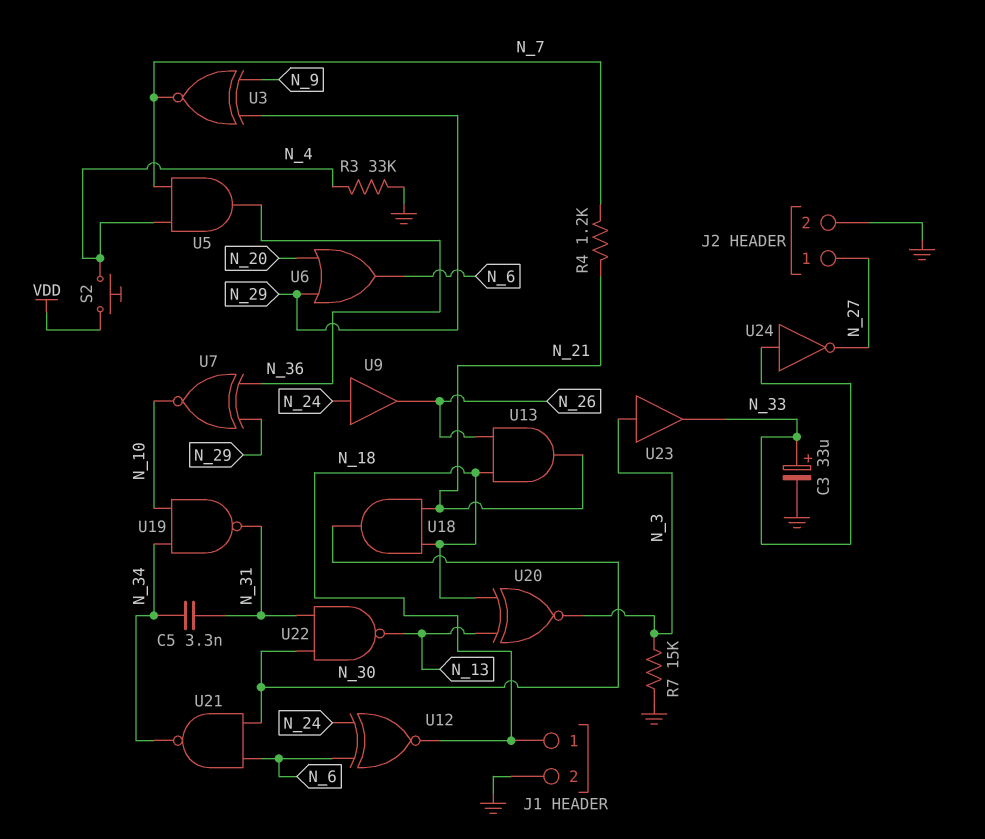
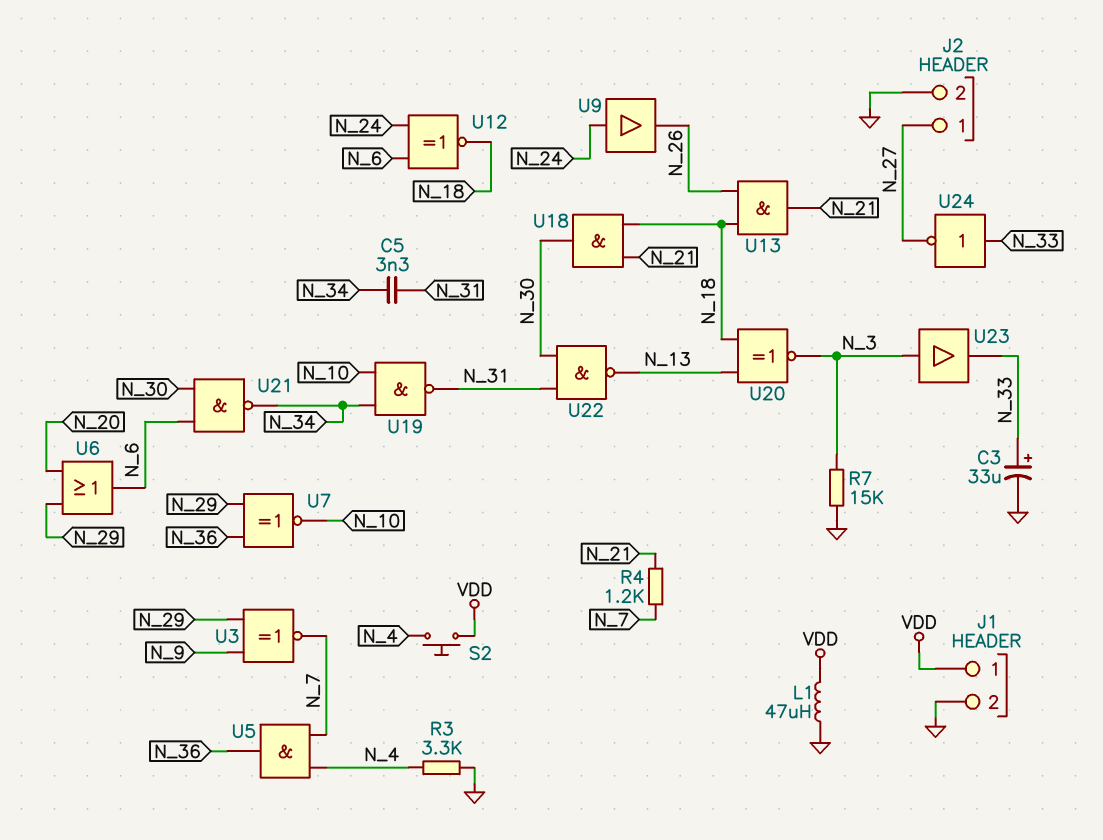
J1 pin 1: N_18 -> VDD
L1: none -> 47uH (GND, VDD)
R3: 33k (GND, N_4) -> 3.3k (GND, N_4)

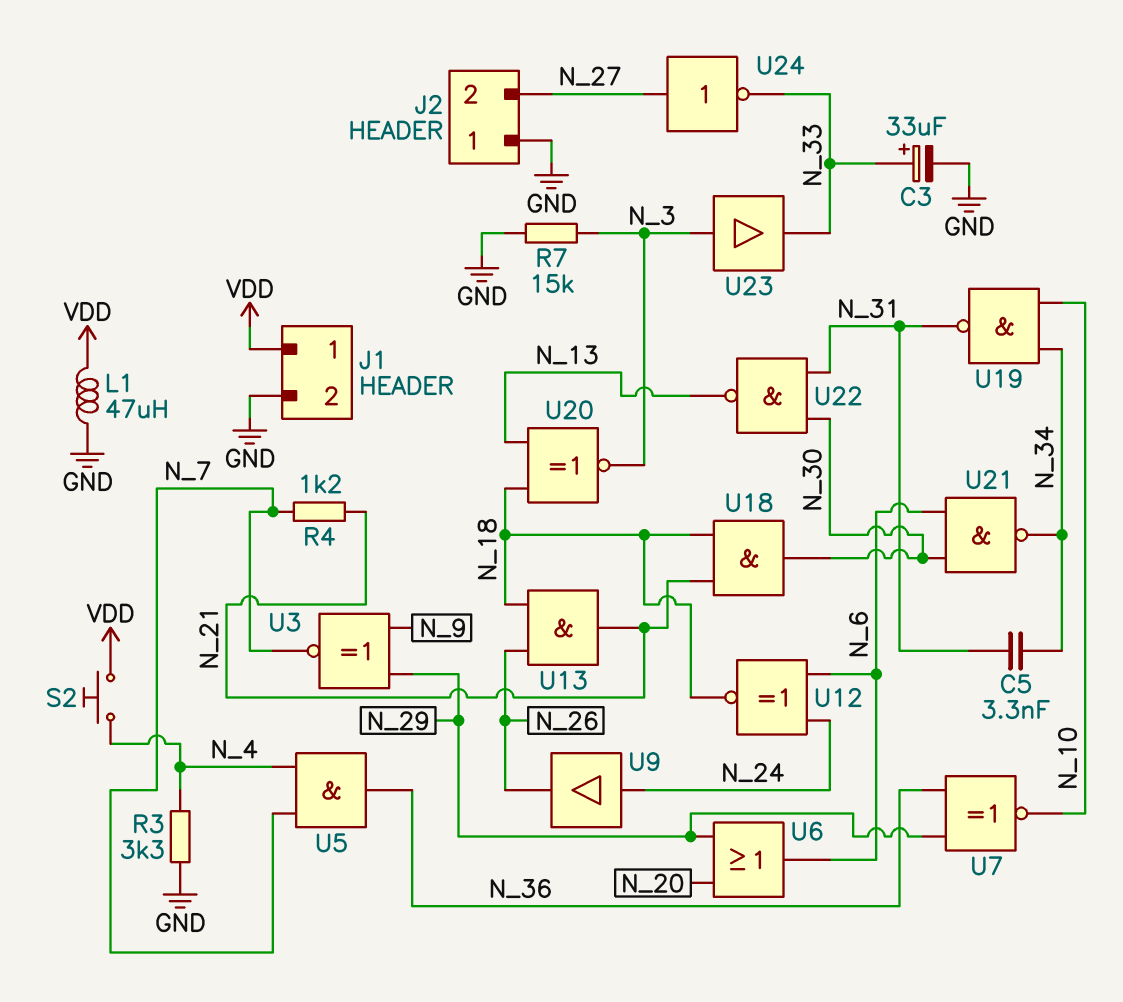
J2 pin 1: N_27 -> GND
J2 pin 2: GND -> N_27
U24: NOT (in N_33, out N_27) -> NOT (in N_27, out N_33)

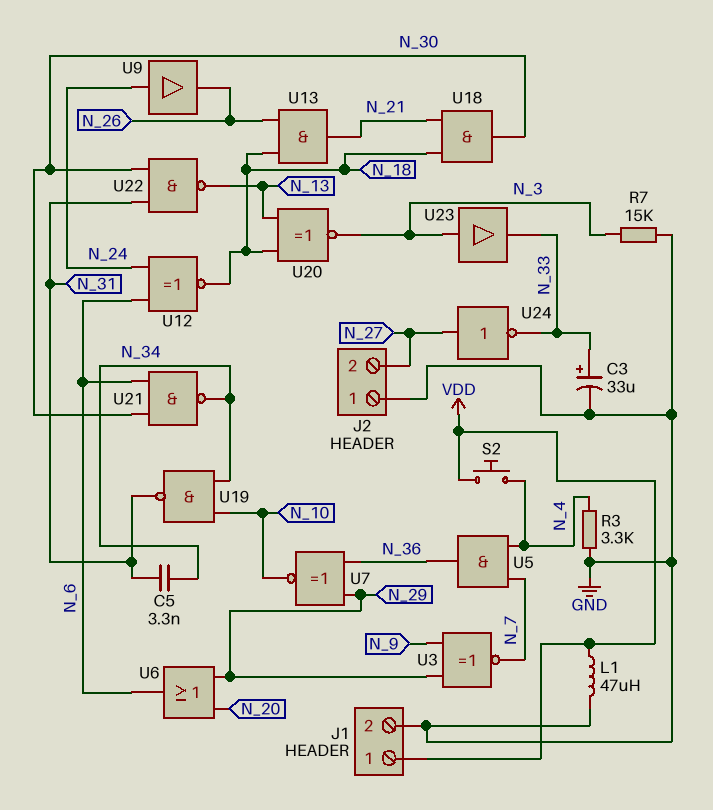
R4: 1.2k (N_7, N_21) -> none

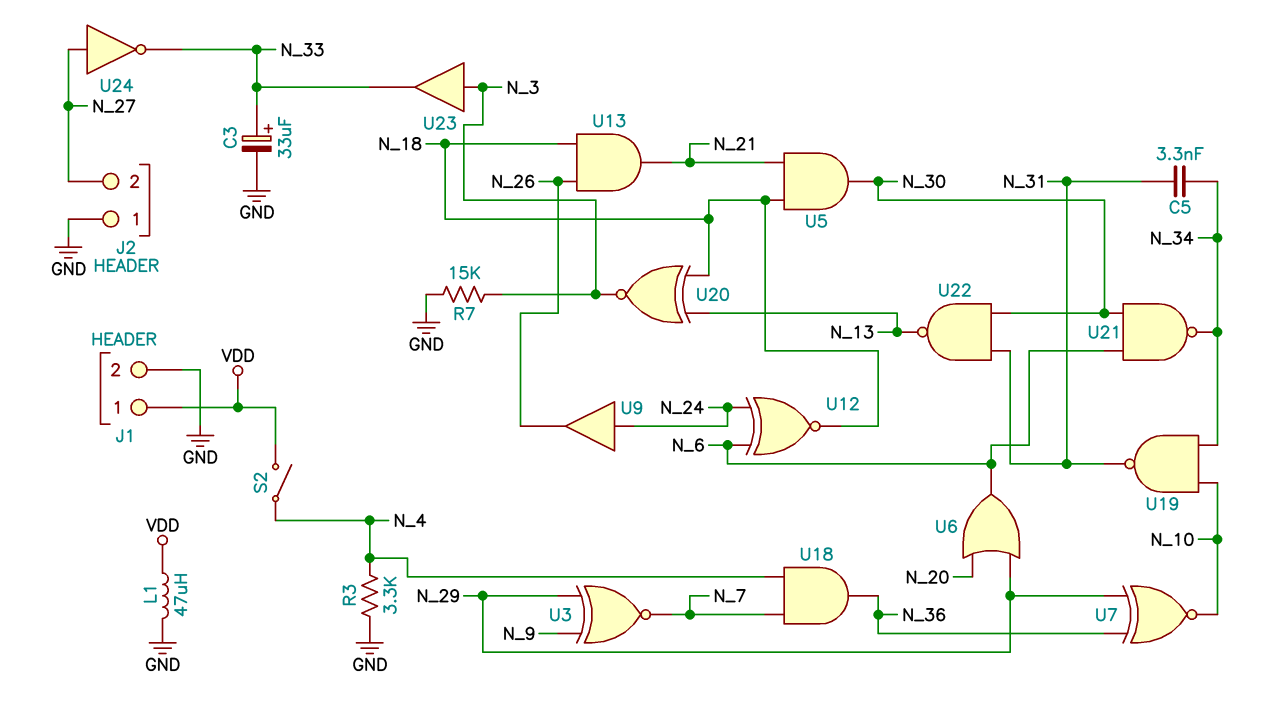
S2: button (N_4, VDD) -> switch (N_4, VDD)
U5: AND (in N_4, in N_7, out N_36) -> AND (in N_18, in N_21, out N_30)
U18: AND (in N_18, in N_21, out N_30) -> AND (in N_4, in N_7, out N_36)

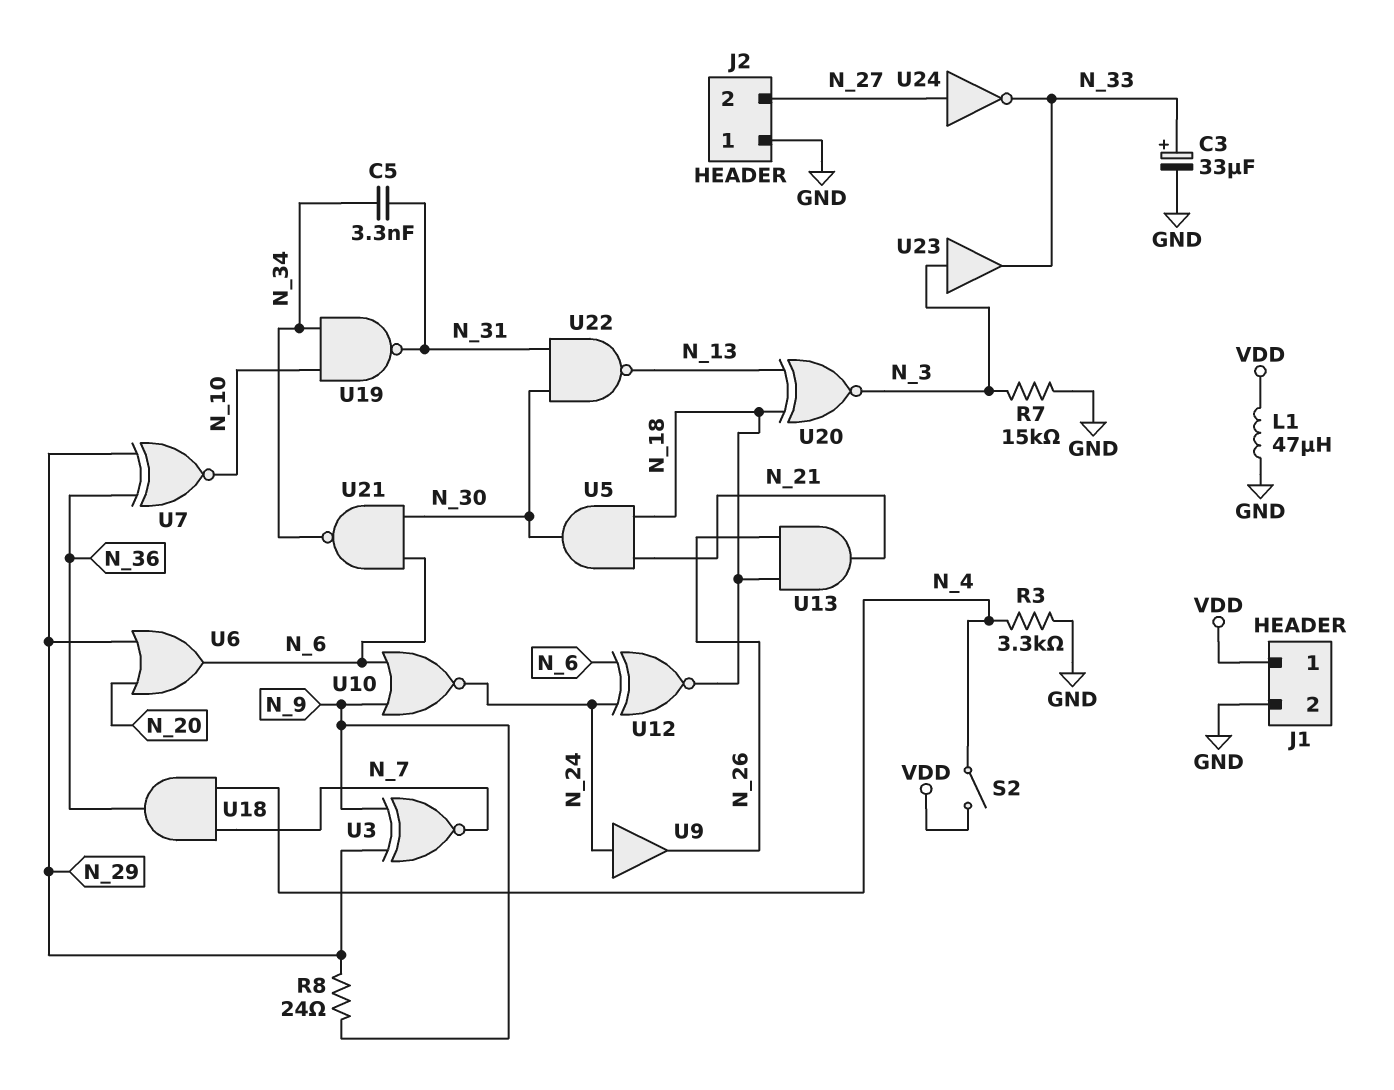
R8: none -> 24 (N_9, N_29)
U10: none -> NOR (in N_6, in N_9, out N_24)

